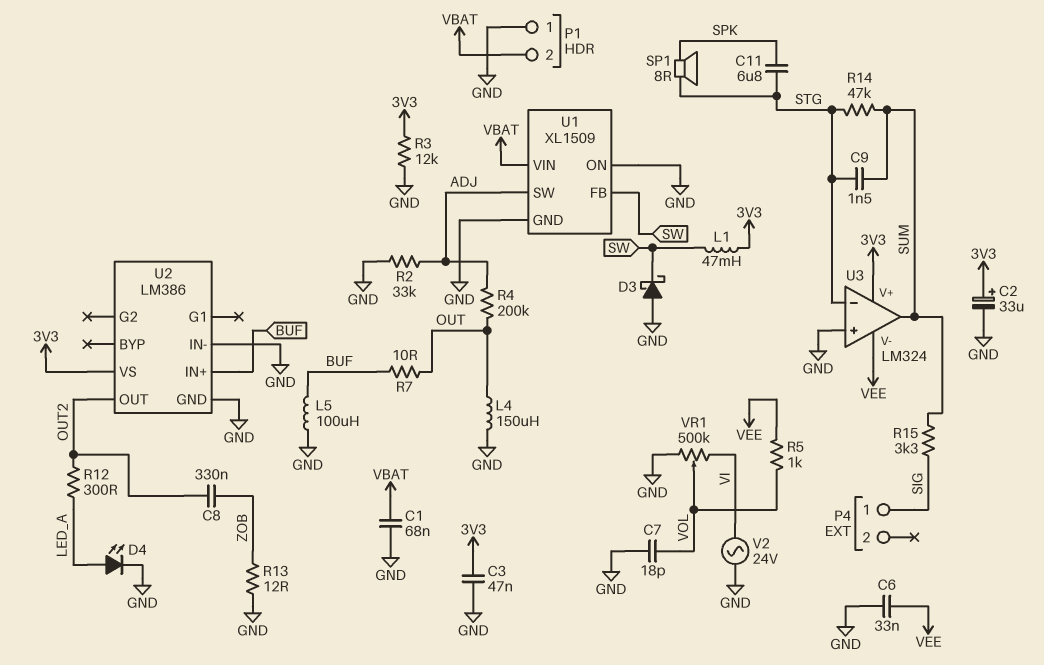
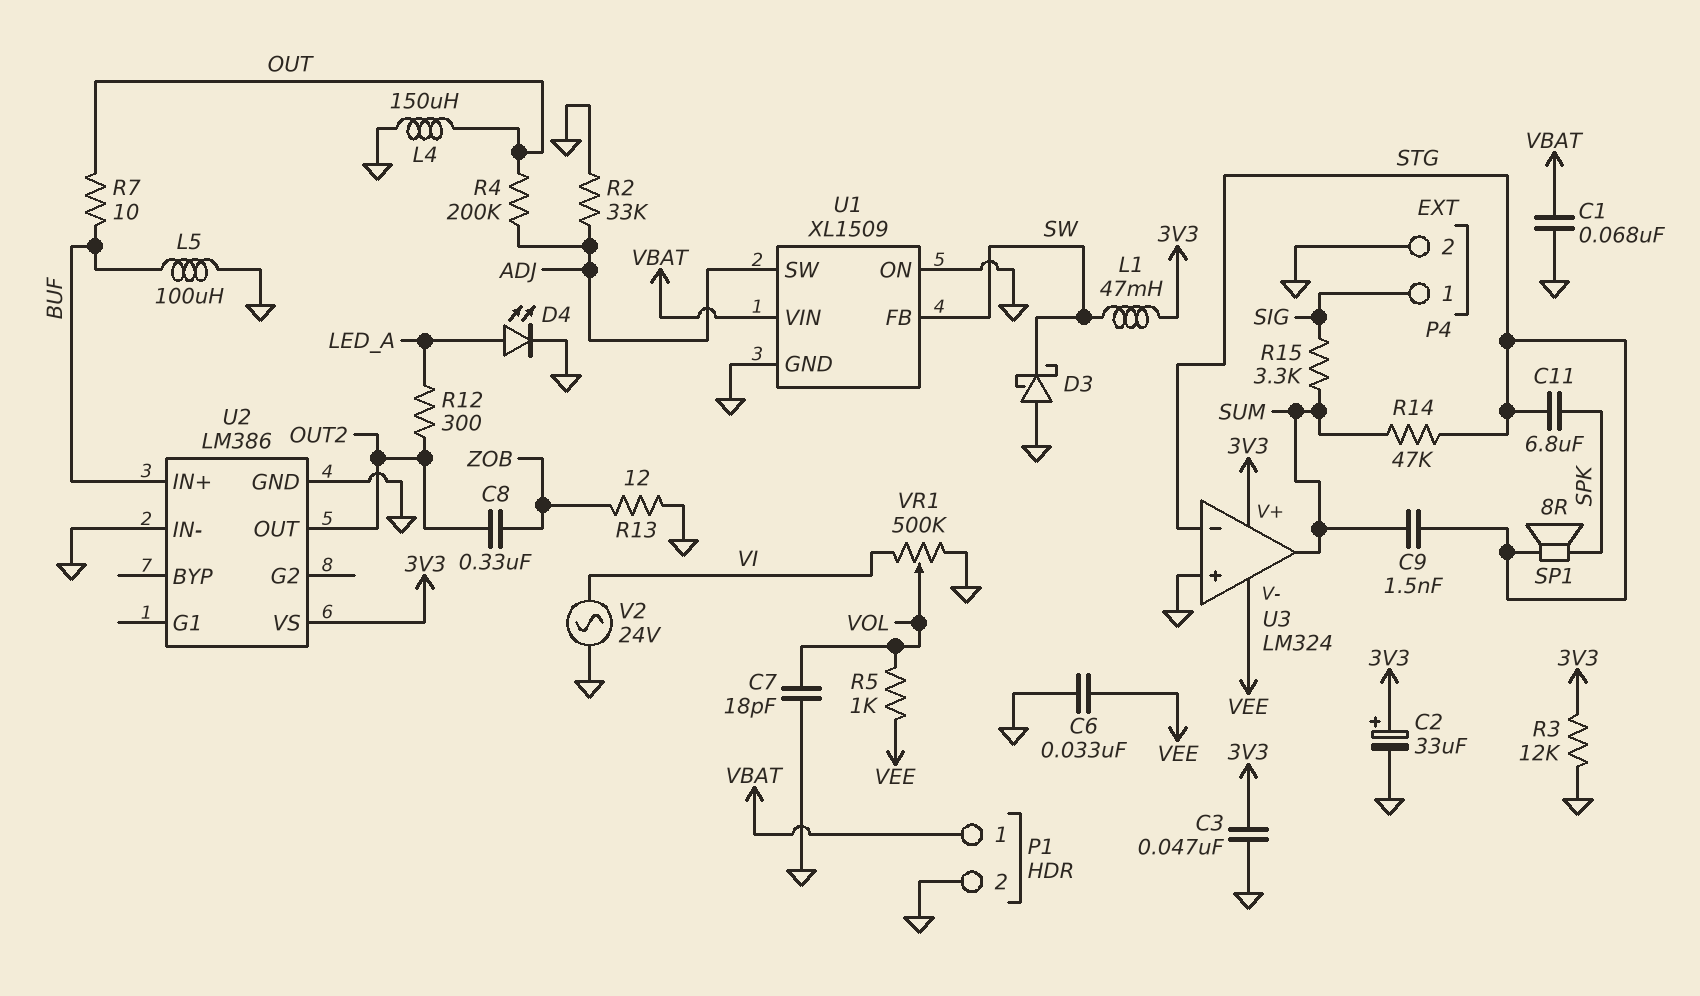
P1 pin 1: GND -> VBAT
P1 pin 2: VBAT -> GND
P4 pin 2: none -> GND

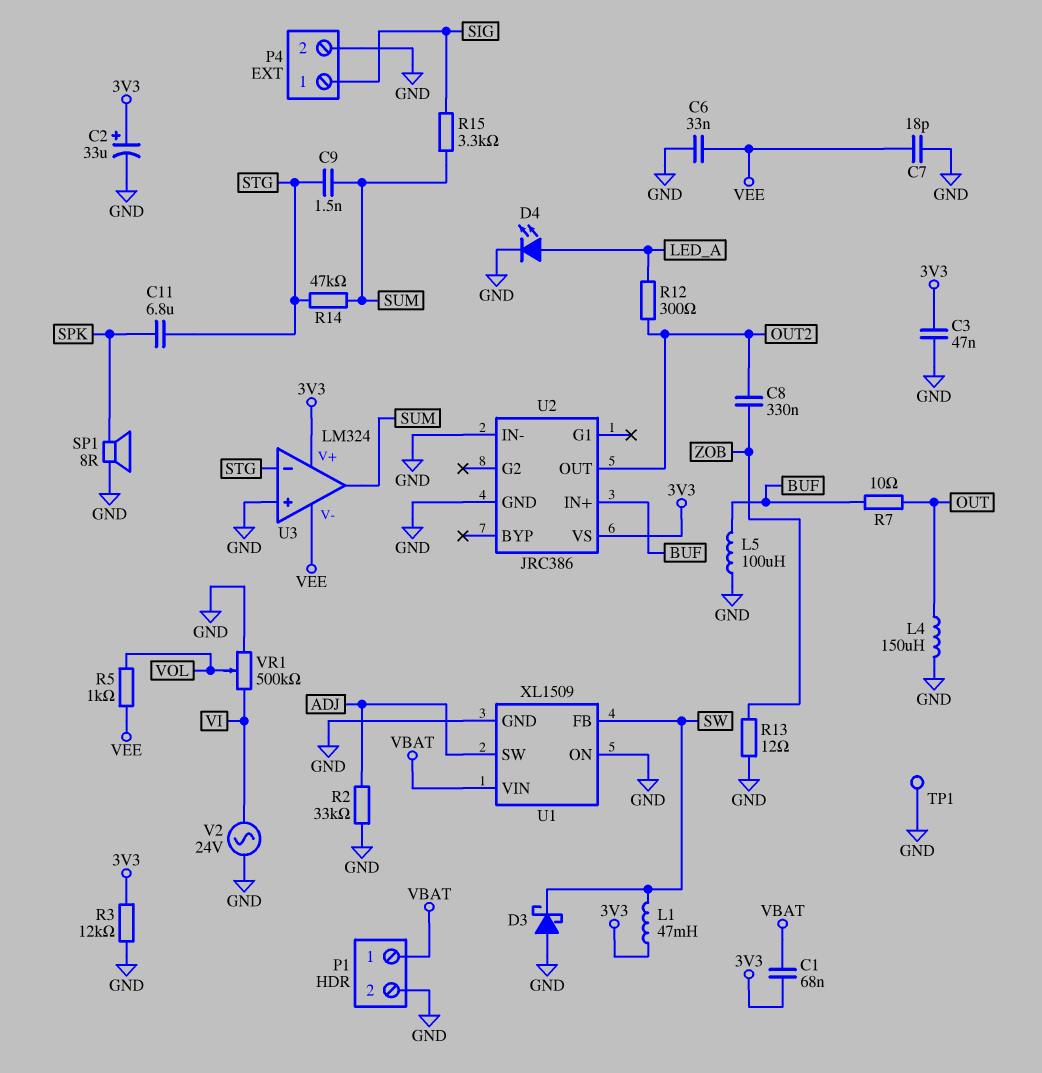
C1: 68nF (GND, VBAT) -> 68nF (3V3, VBAT)
C7: 18pF (GND, VOL) -> 18pF (GND, VEE)
R4: 200k (ADJ, OUT) -> none
SP1: speaker 8R (SPK, STG) -> speaker 8R (GND, SPK)
TP1: none -> test point (GND)
U2: LM386 -> JRC386

